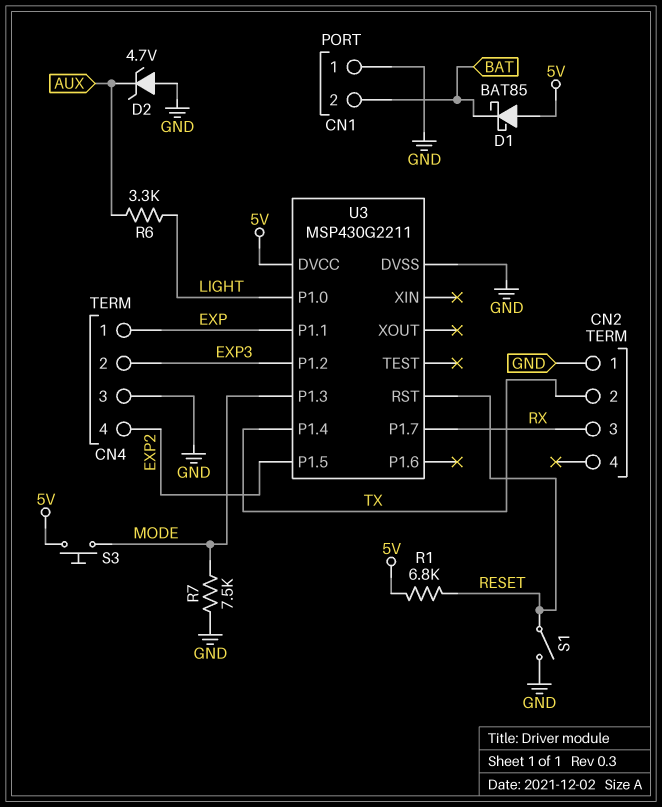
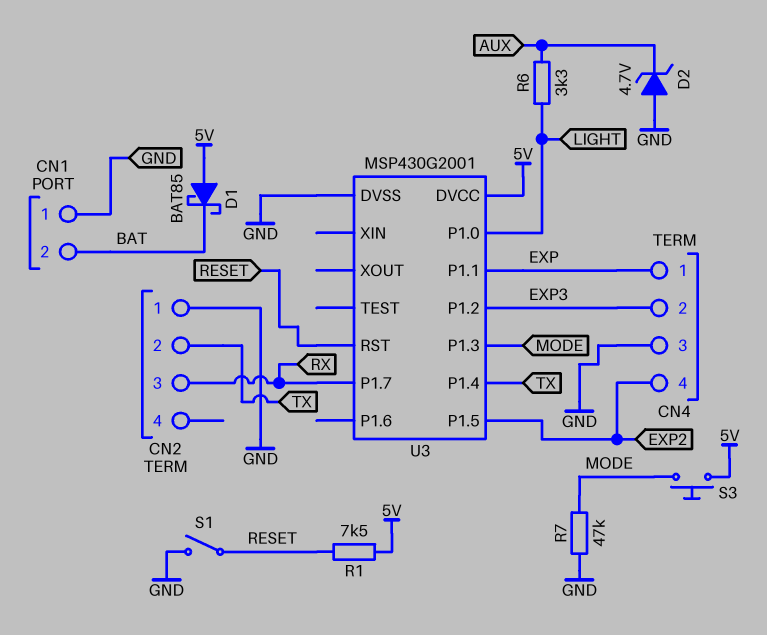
R1: 6.8k (5V, RESET) -> 7.5k (5V, RESET)
R7: 7.5k (GND, MODE) -> 47k (GND, MODE)
U3: MSP430G2211 -> MSP430G2001

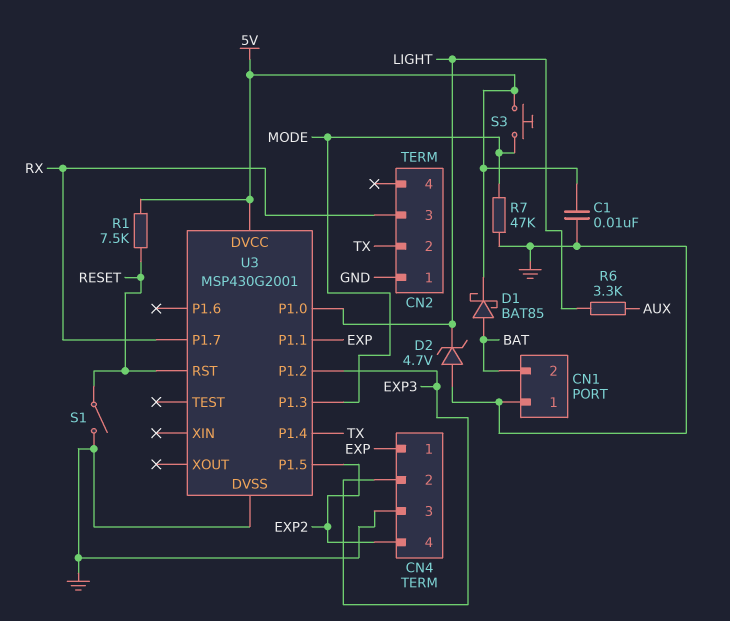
C1: none -> 10nF (5V, GND)
D1: schottky BAT85 (A 5V, K BAT) -> schottky BAT85 (A BAT, K 5V)
D2: zener 4.7V (A GND, K AUX) -> zener 4.7V (A GND, K LIGHT)

